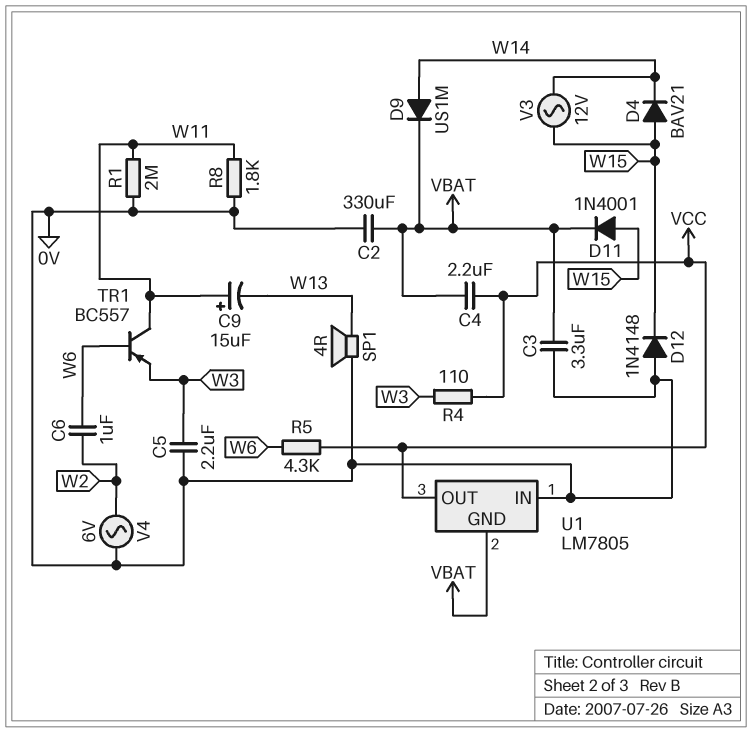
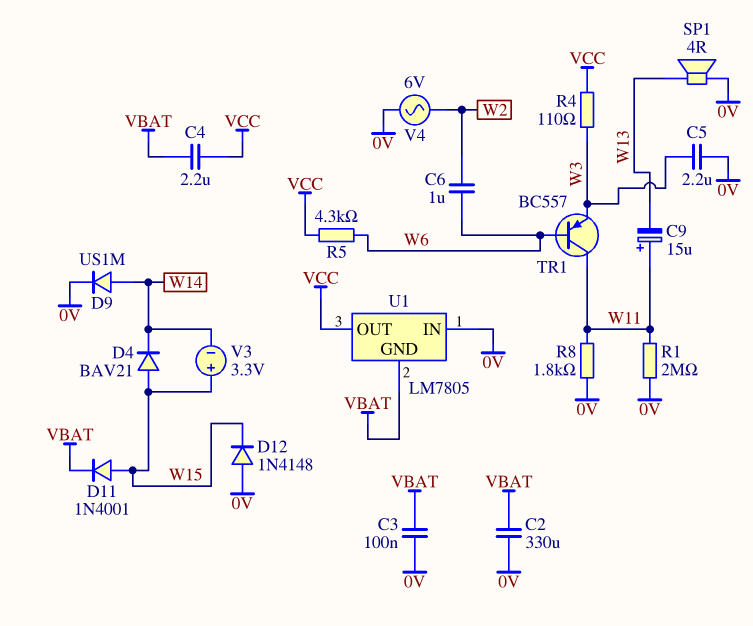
C3: 3.3uF (0V, VBAT) -> 100nF (0V, VBAT)
D9: diode US1M (A W14, K VBAT) -> diode US1M (A W14, K 0V)
V3: AC 12V (W14, W15) -> 3.3V (plus W15, minus W14)

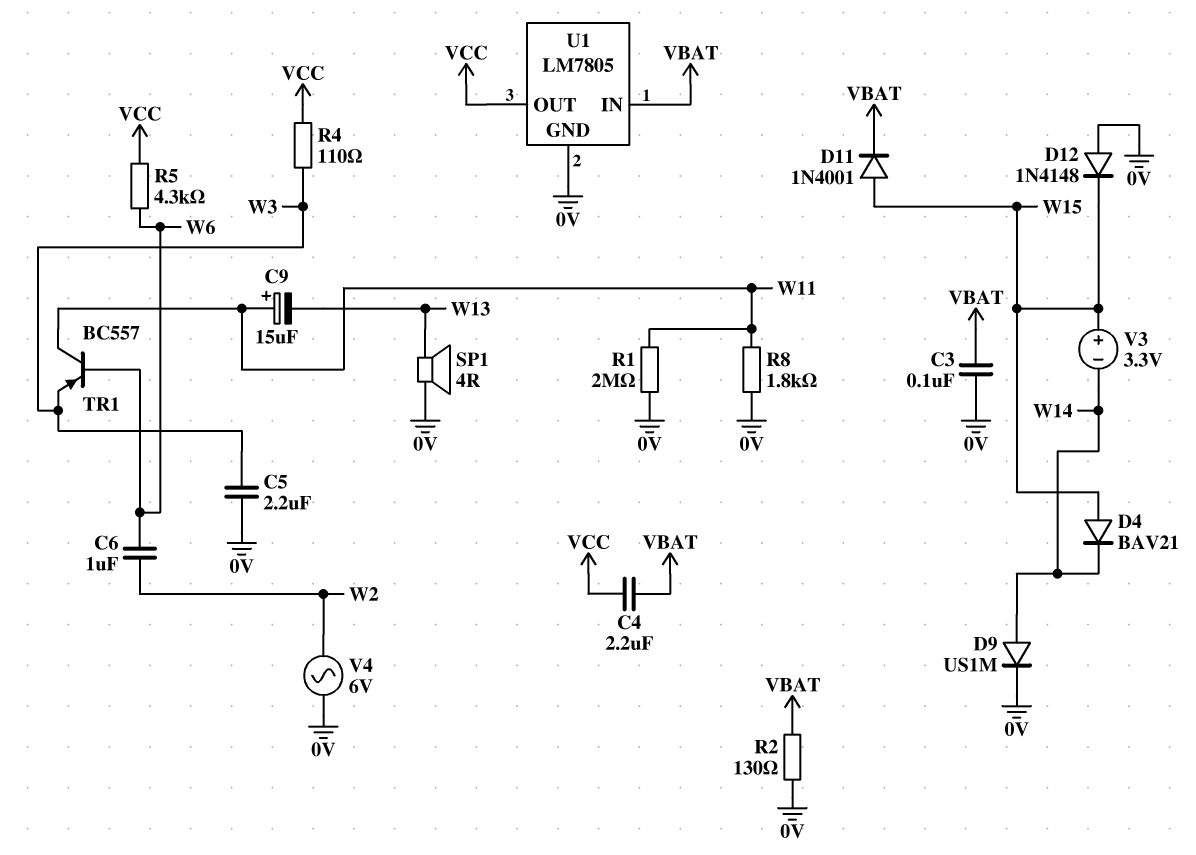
C2: 330uF (0V, VBAT) -> none
R2: none -> 130 (0V, VBAT)
U1 pin GND: VBAT -> 0V
U1 pin IN: 0V -> VBAT

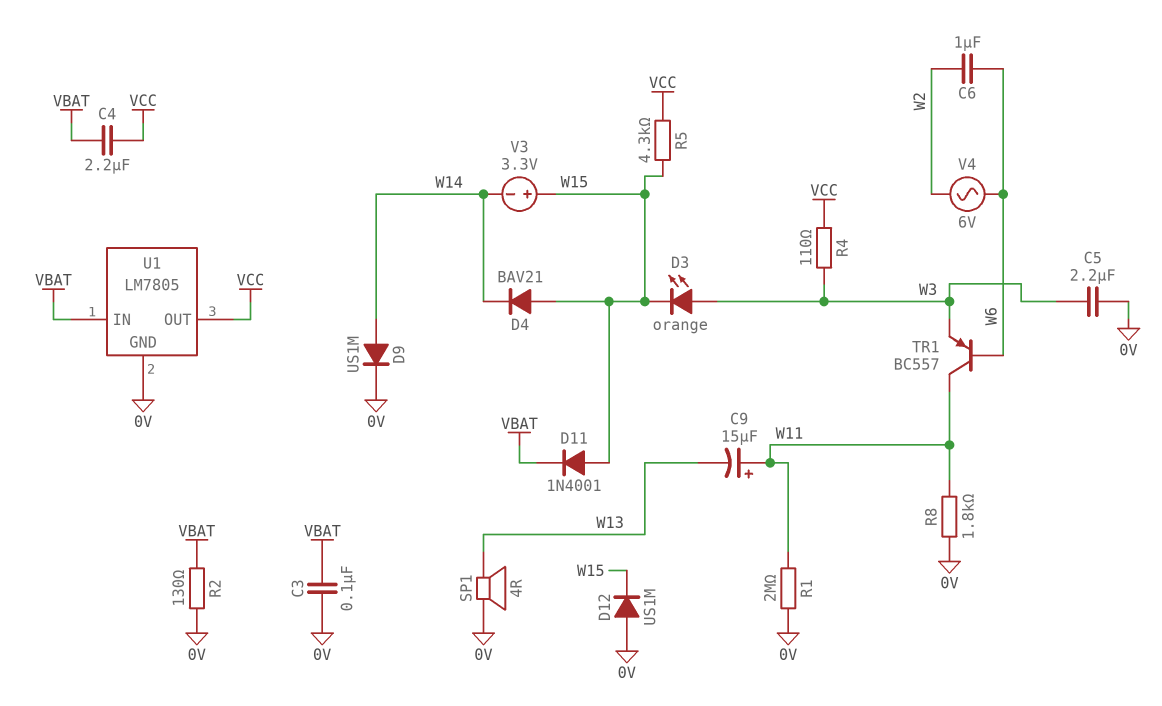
D3: none -> LED orange (A W3, K W15)
D12: diode 1N4148 (A 0V, K W15) -> diode US1M (A 0V, K W15)
R5: 4.3k (VCC, W6) -> 4.3k (VCC, W15)
V4: AC 6V (0V, W2) -> AC 6V (W2, W6)

